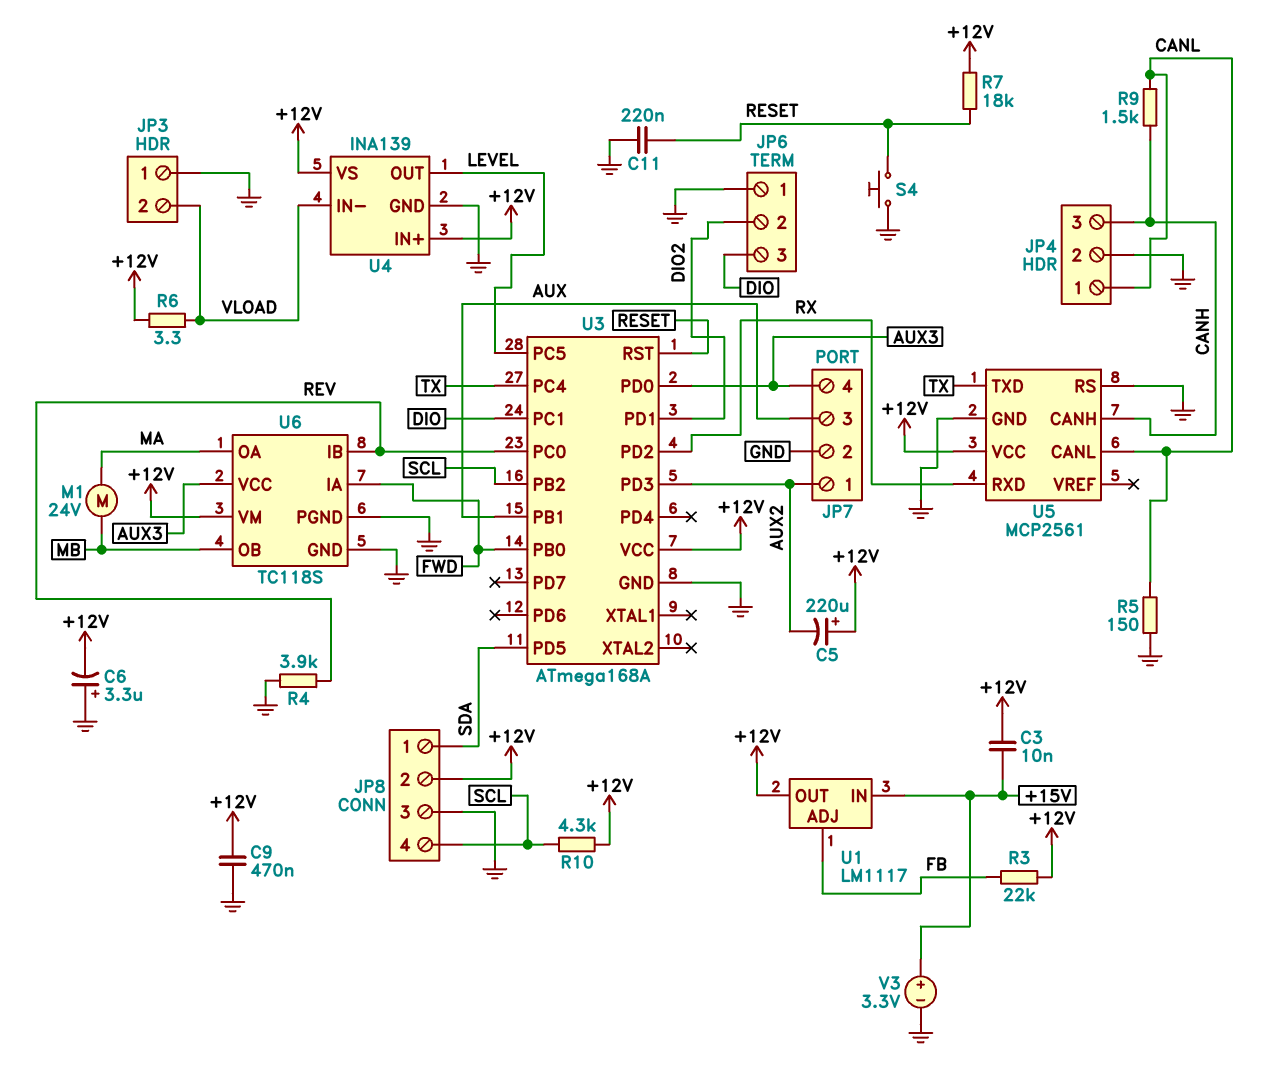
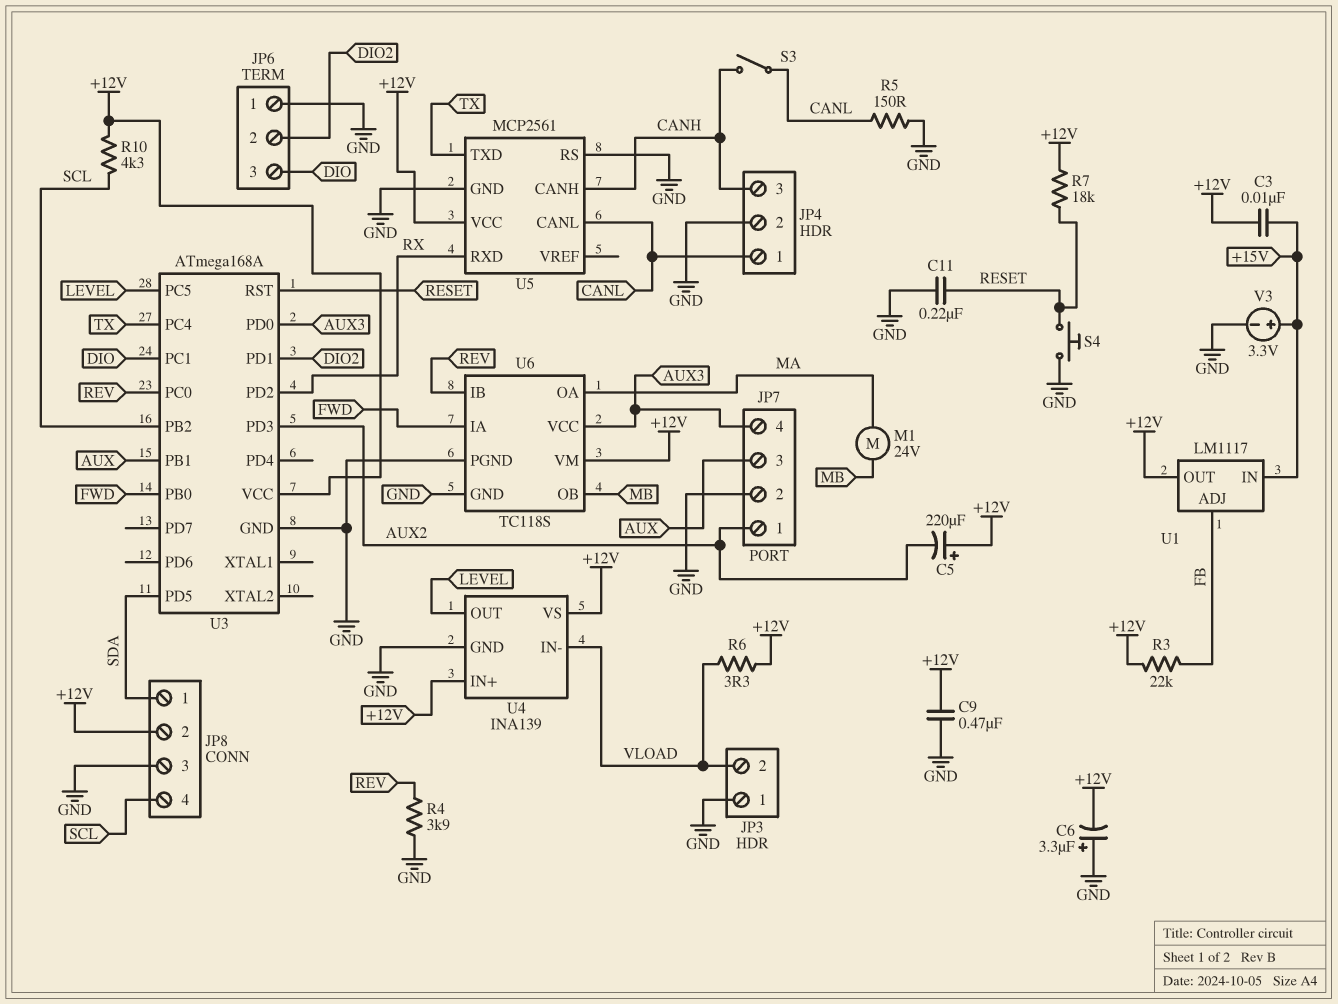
R9: 1.5k (CANH, CANL) -> none
S3: none -> switch (CANH, CANL)

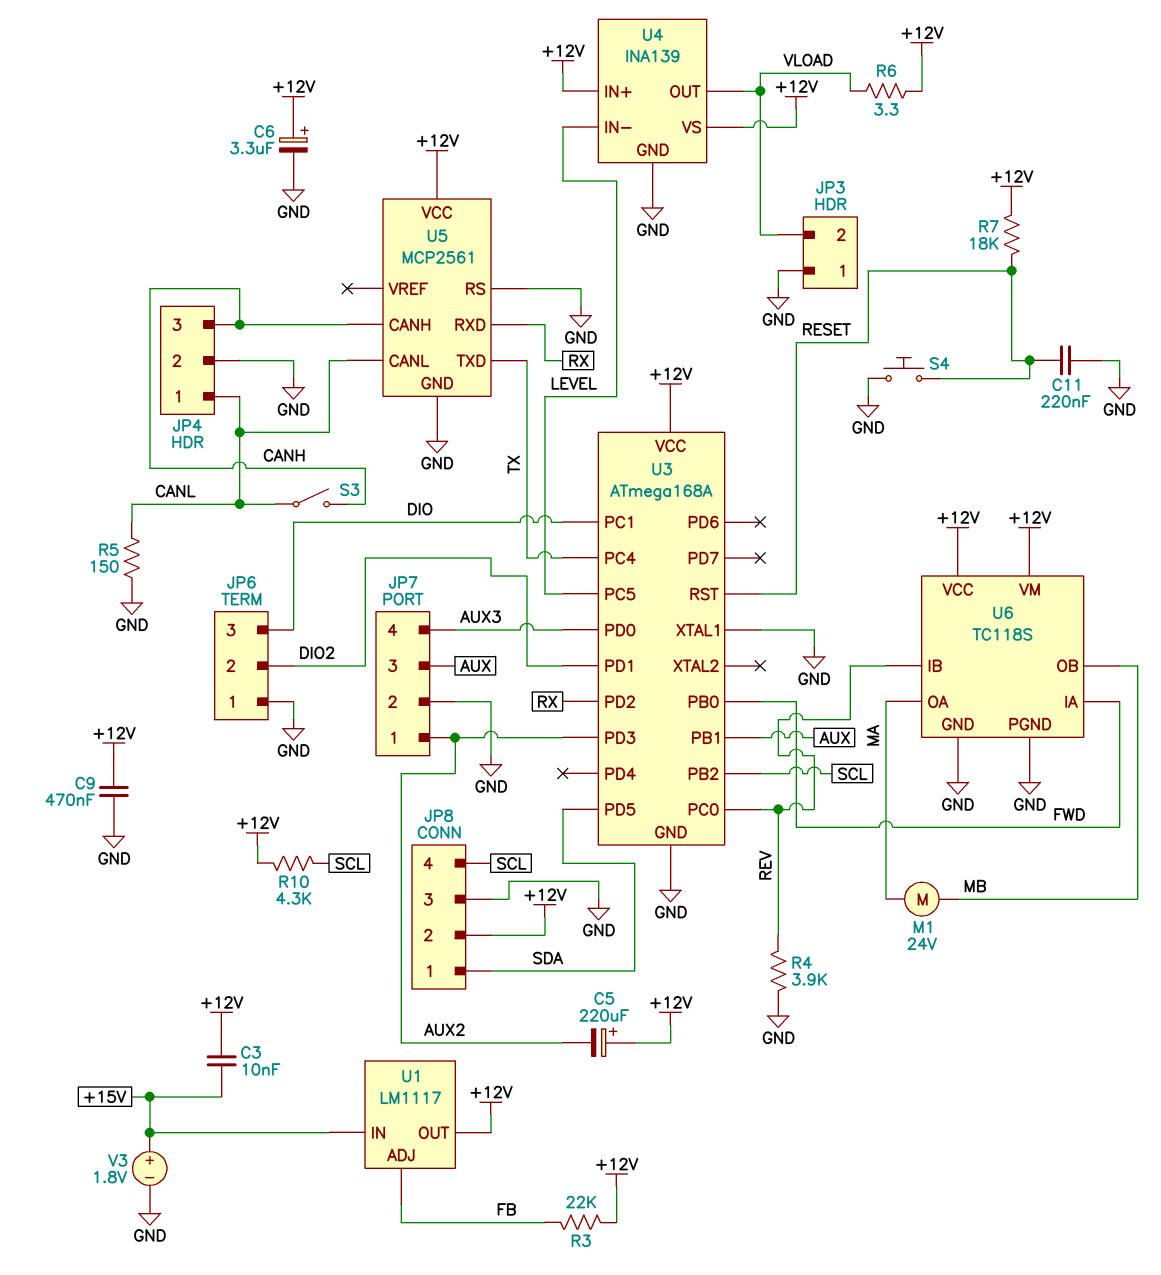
C6: 3.3uF (plus GND, minus +12V) -> 3.3uF (plus +12V, minus GND)
U3 pin XTAL1: none -> GND
U4 pin IN-: VLOAD -> LEVEL
U4 pin OUT: LEVEL -> VLOAD
U6 pin VCC: AUX3 -> +12V
V3: 3.3V (plus +15V, minus GND) -> 1.8V (plus +15V, minus GND)

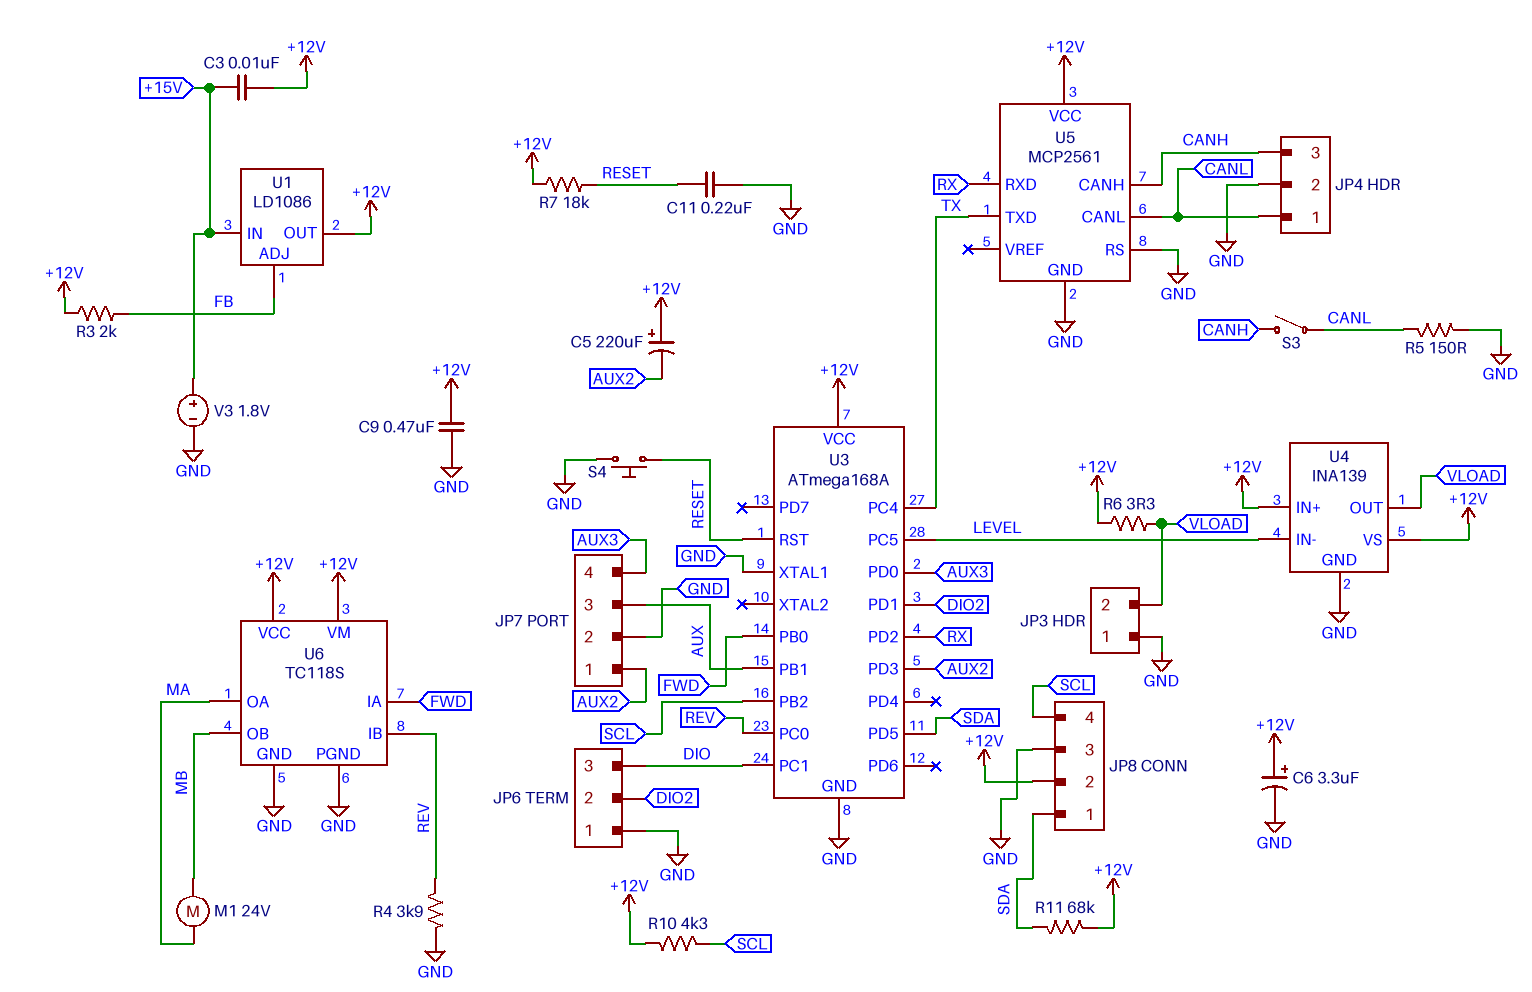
R3: 22k (+12V, FB) -> 2k (+12V, FB)
R11: none -> 68k (+12V, SDA)
U1: LM1117 -> LD1086

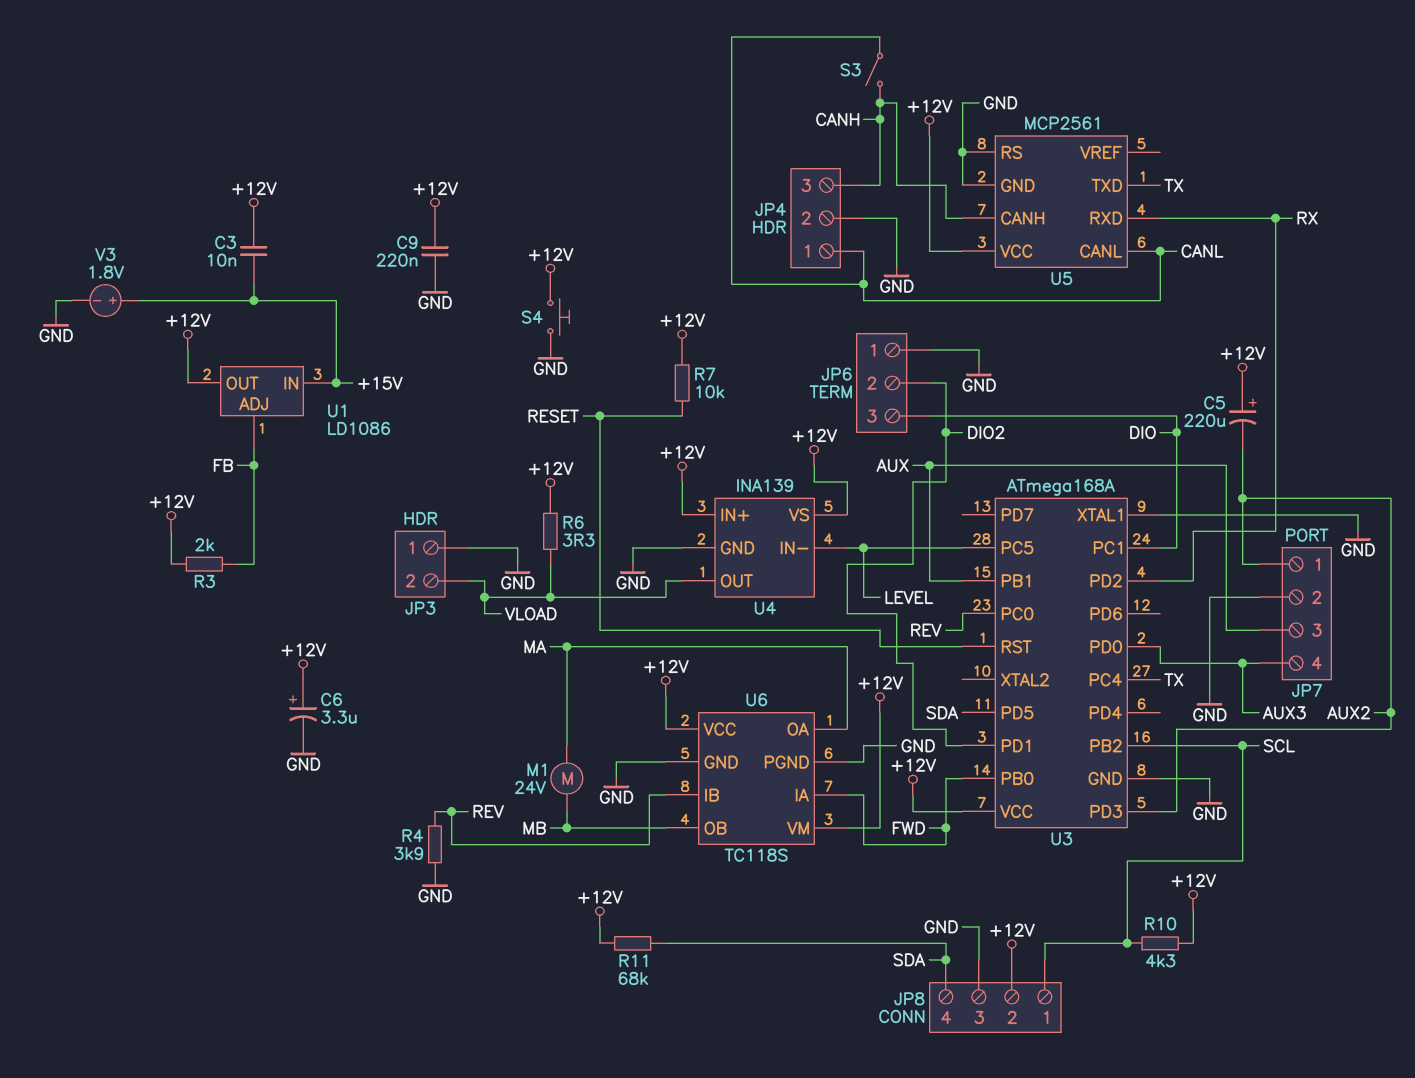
C9: 470nF (+12V, GND) -> 220nF (+12V, GND)
C11: 220nF (GND, RESET) -> none
JP8 pin 1: SDA -> SCL
JP8 pin 4: SCL -> SDA
R5: 150 (CANL, GND) -> none
R7: 18k (+12V, RESET) -> 10k (+12V, RESET)
S4: button (GND, RESET) -> button (+12V, GND)

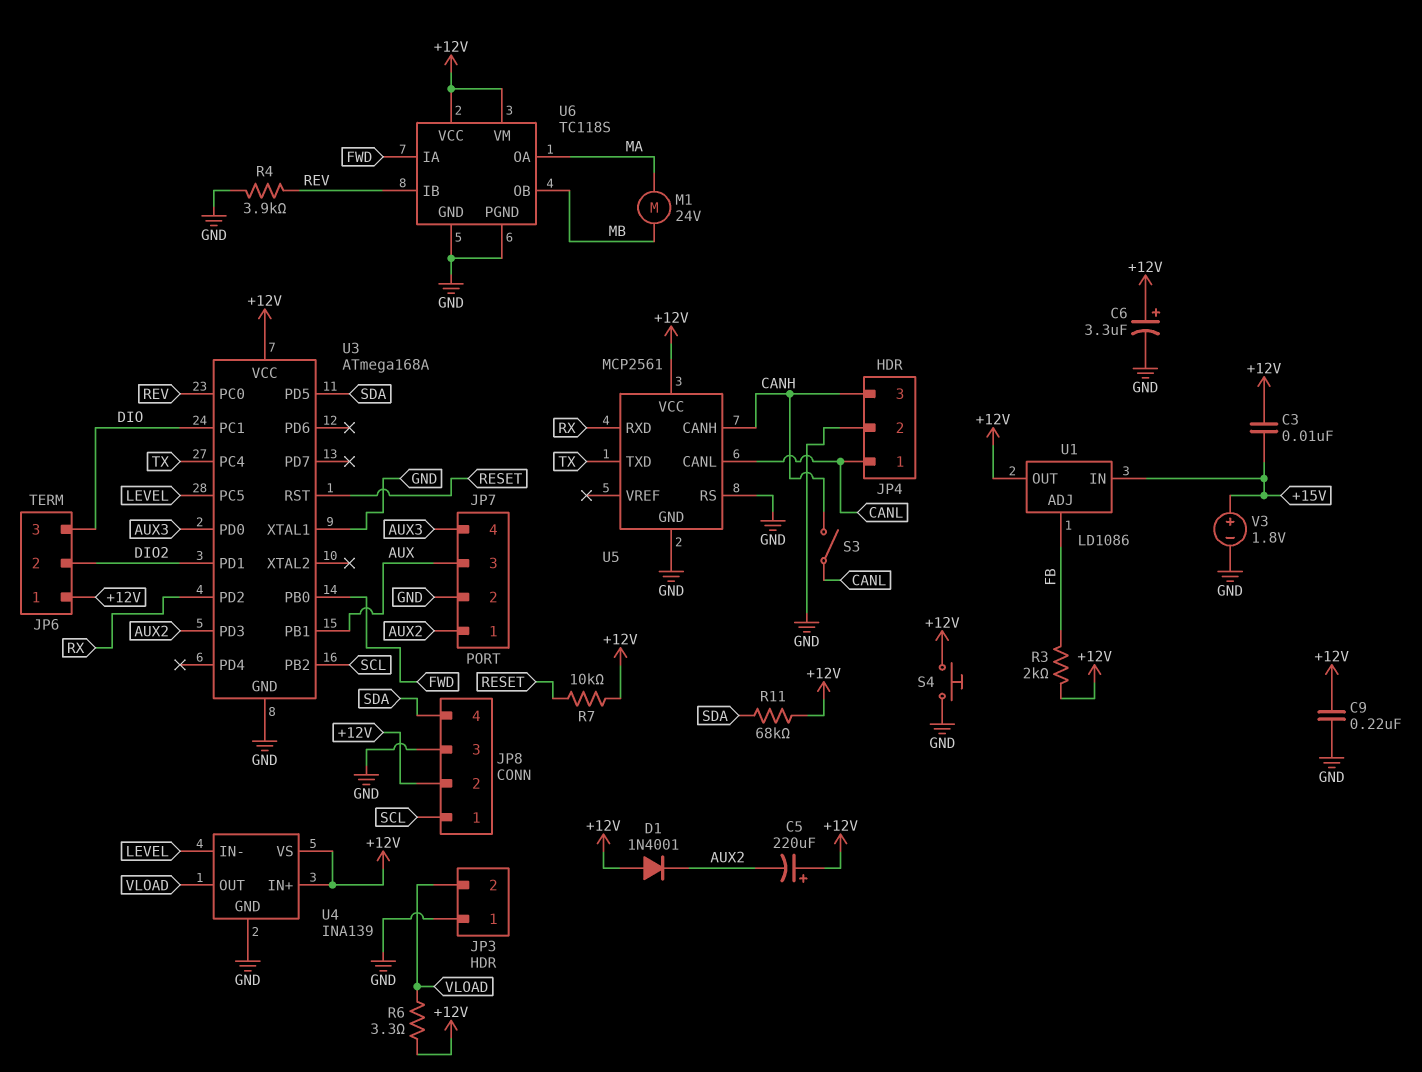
D1: none -> diode 1N4001 (A +12V, K AUX2)
JP6 pin 1: GND -> +12V
R10: 4.3k (+12V, SCL) -> none

